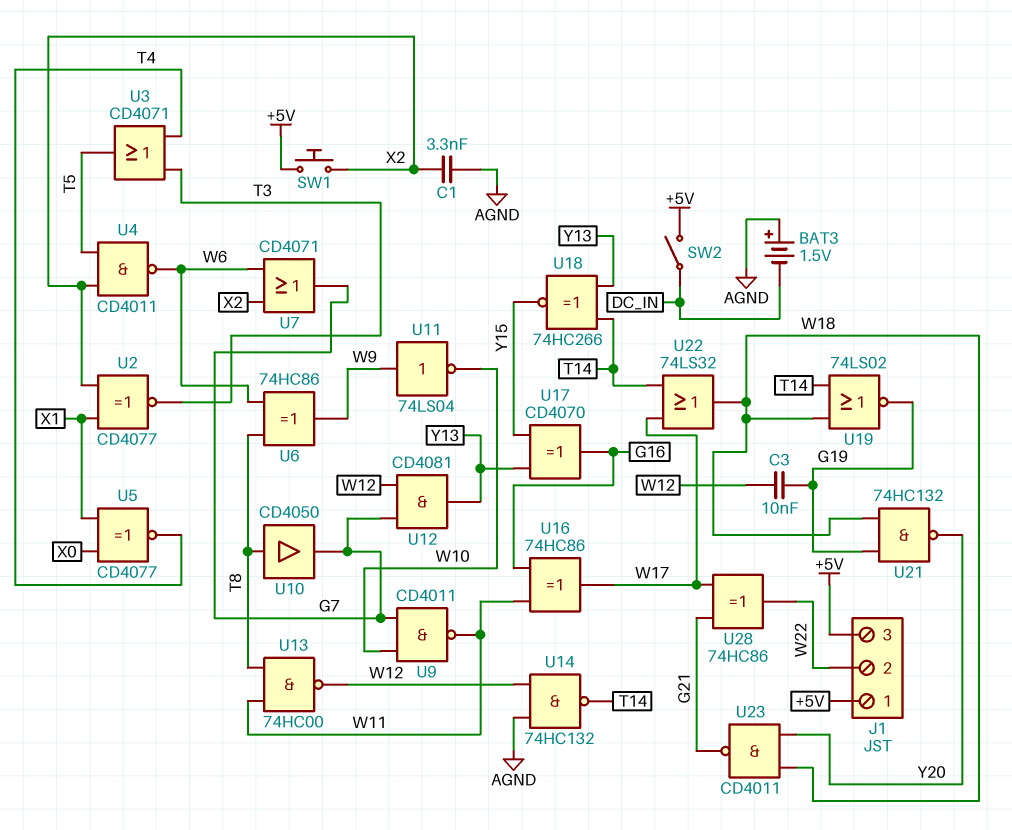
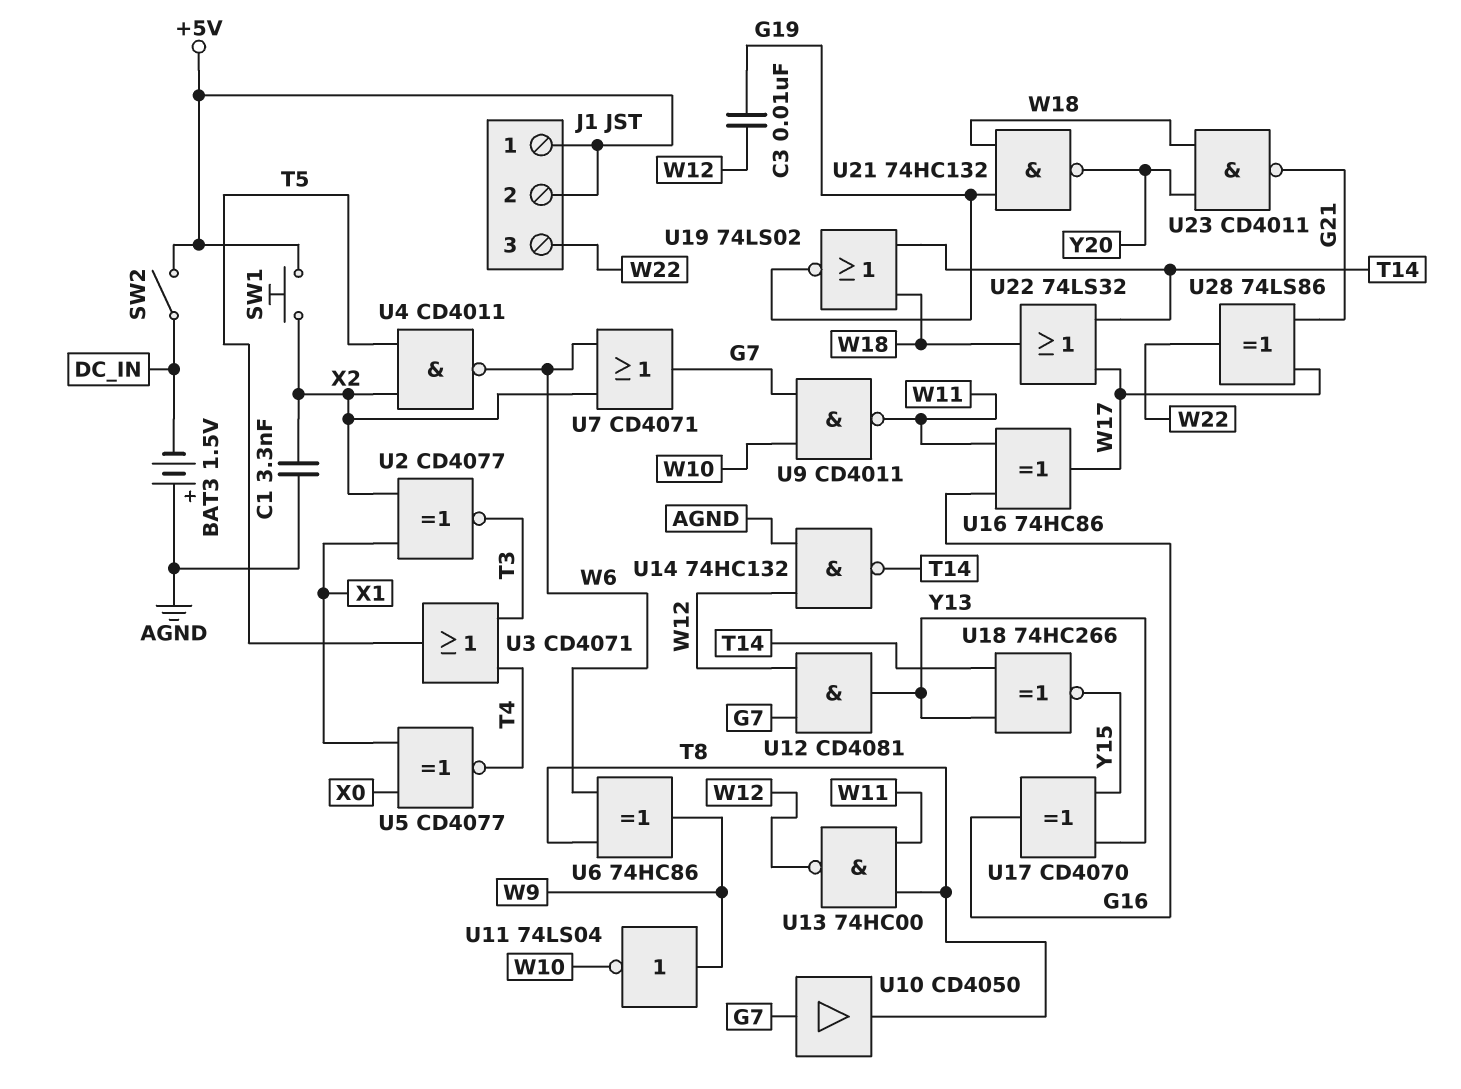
J1 pin 2: W22 -> +5V
J1 pin 3: +5V -> W22
U10: buffer CD4050 (in T8, out G7) -> buffer CD4050 (in G7, out T8)
U28: XOR 74HC86 (in G21, in W17, out W22) -> XOR 74LS86 (in G21, in W17, out W22)

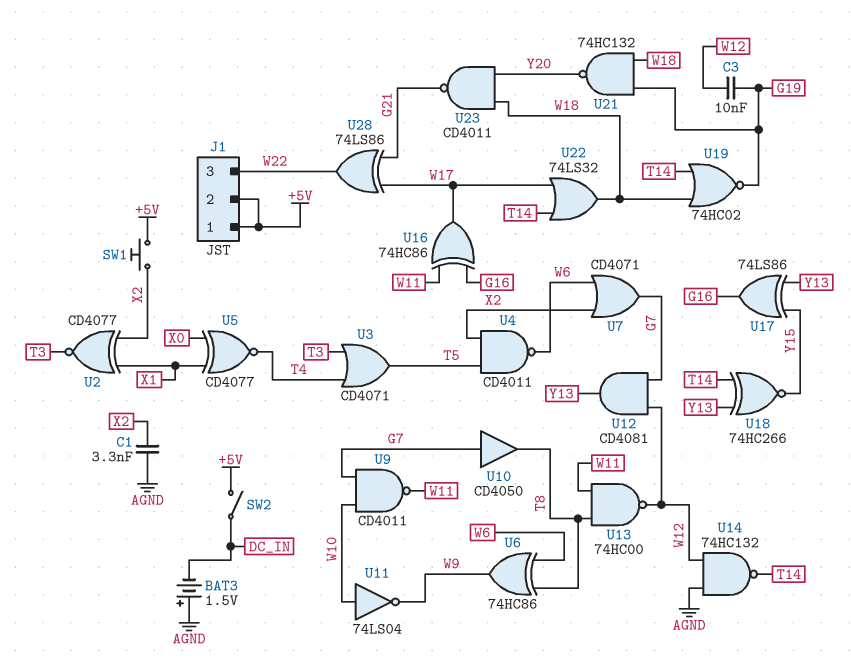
U11: NOT 74LS04 (in W9, out W10) -> NOT 74LS04 (in W10, out W9)
U17: XOR CD4070 (in Y13, in Y15, out G16) -> XOR 74LS86 (in Y13, in Y15, out G16)
U19: NOR 74LS02 (in T14, in W18, out G19) -> NOR 74HC02 (in T14, in W18, out G19)

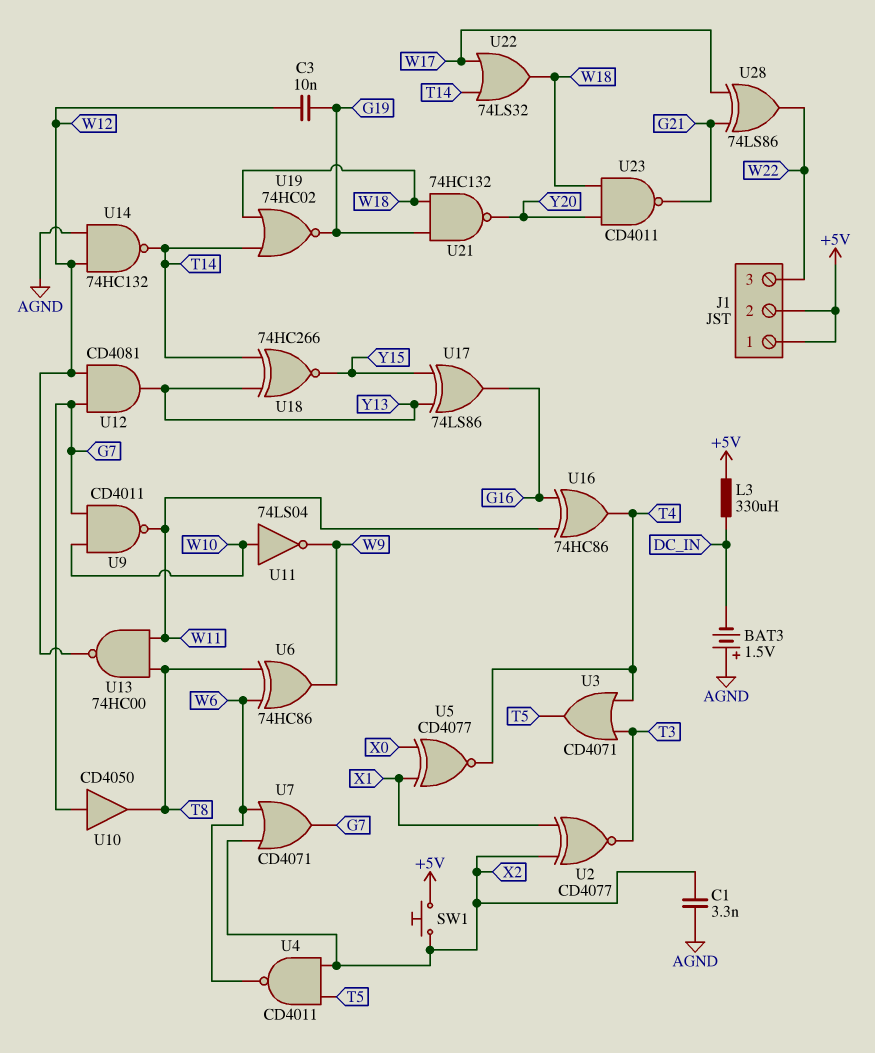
L3: none -> 330uH (+5V, DC_IN)
SW2: switch (+5V, DC_IN) -> none
U16: XOR 74HC86 (in G16, in W11, out W17) -> XOR 74HC86 (in G16, in W11, out T4)

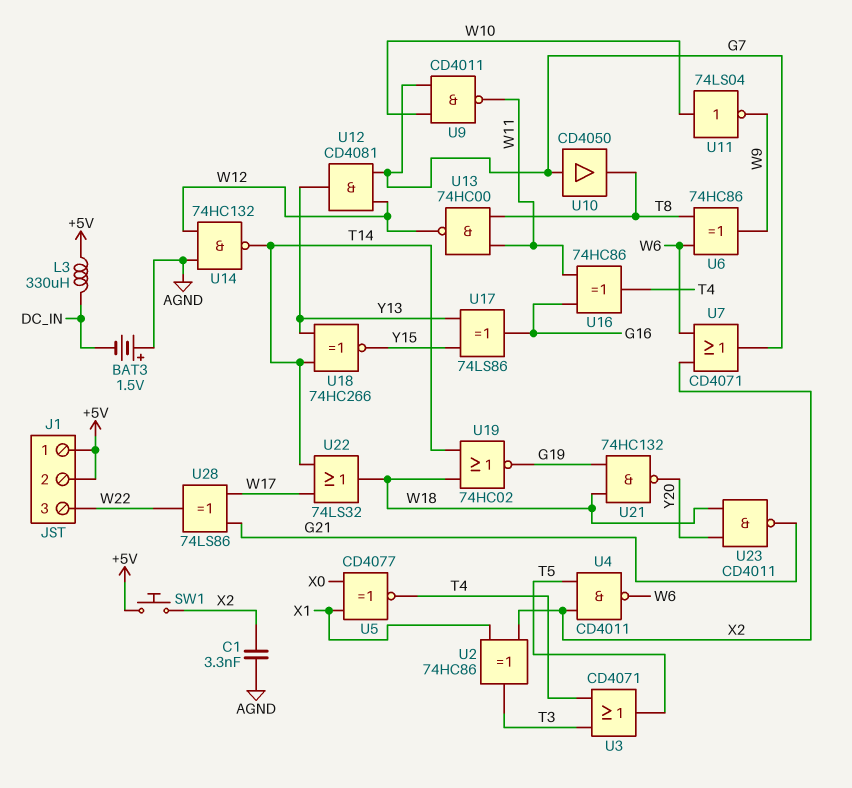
C3: 10nF (G19, W12) -> none
U2: XNOR CD4077 (in X1, in X2, out T3) -> XOR 74HC86 (in X1, in X2, out T3)

